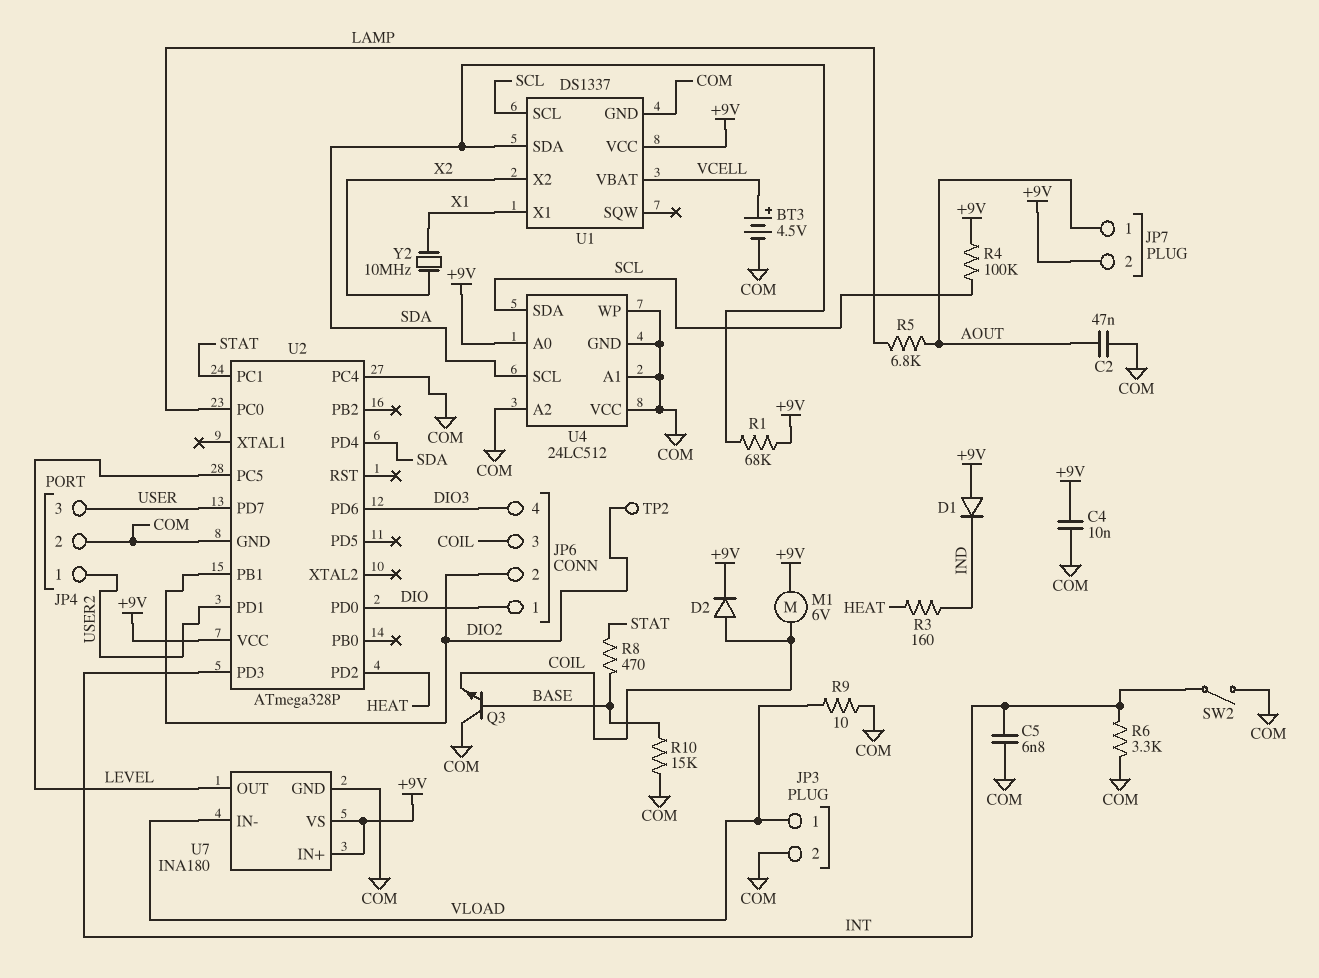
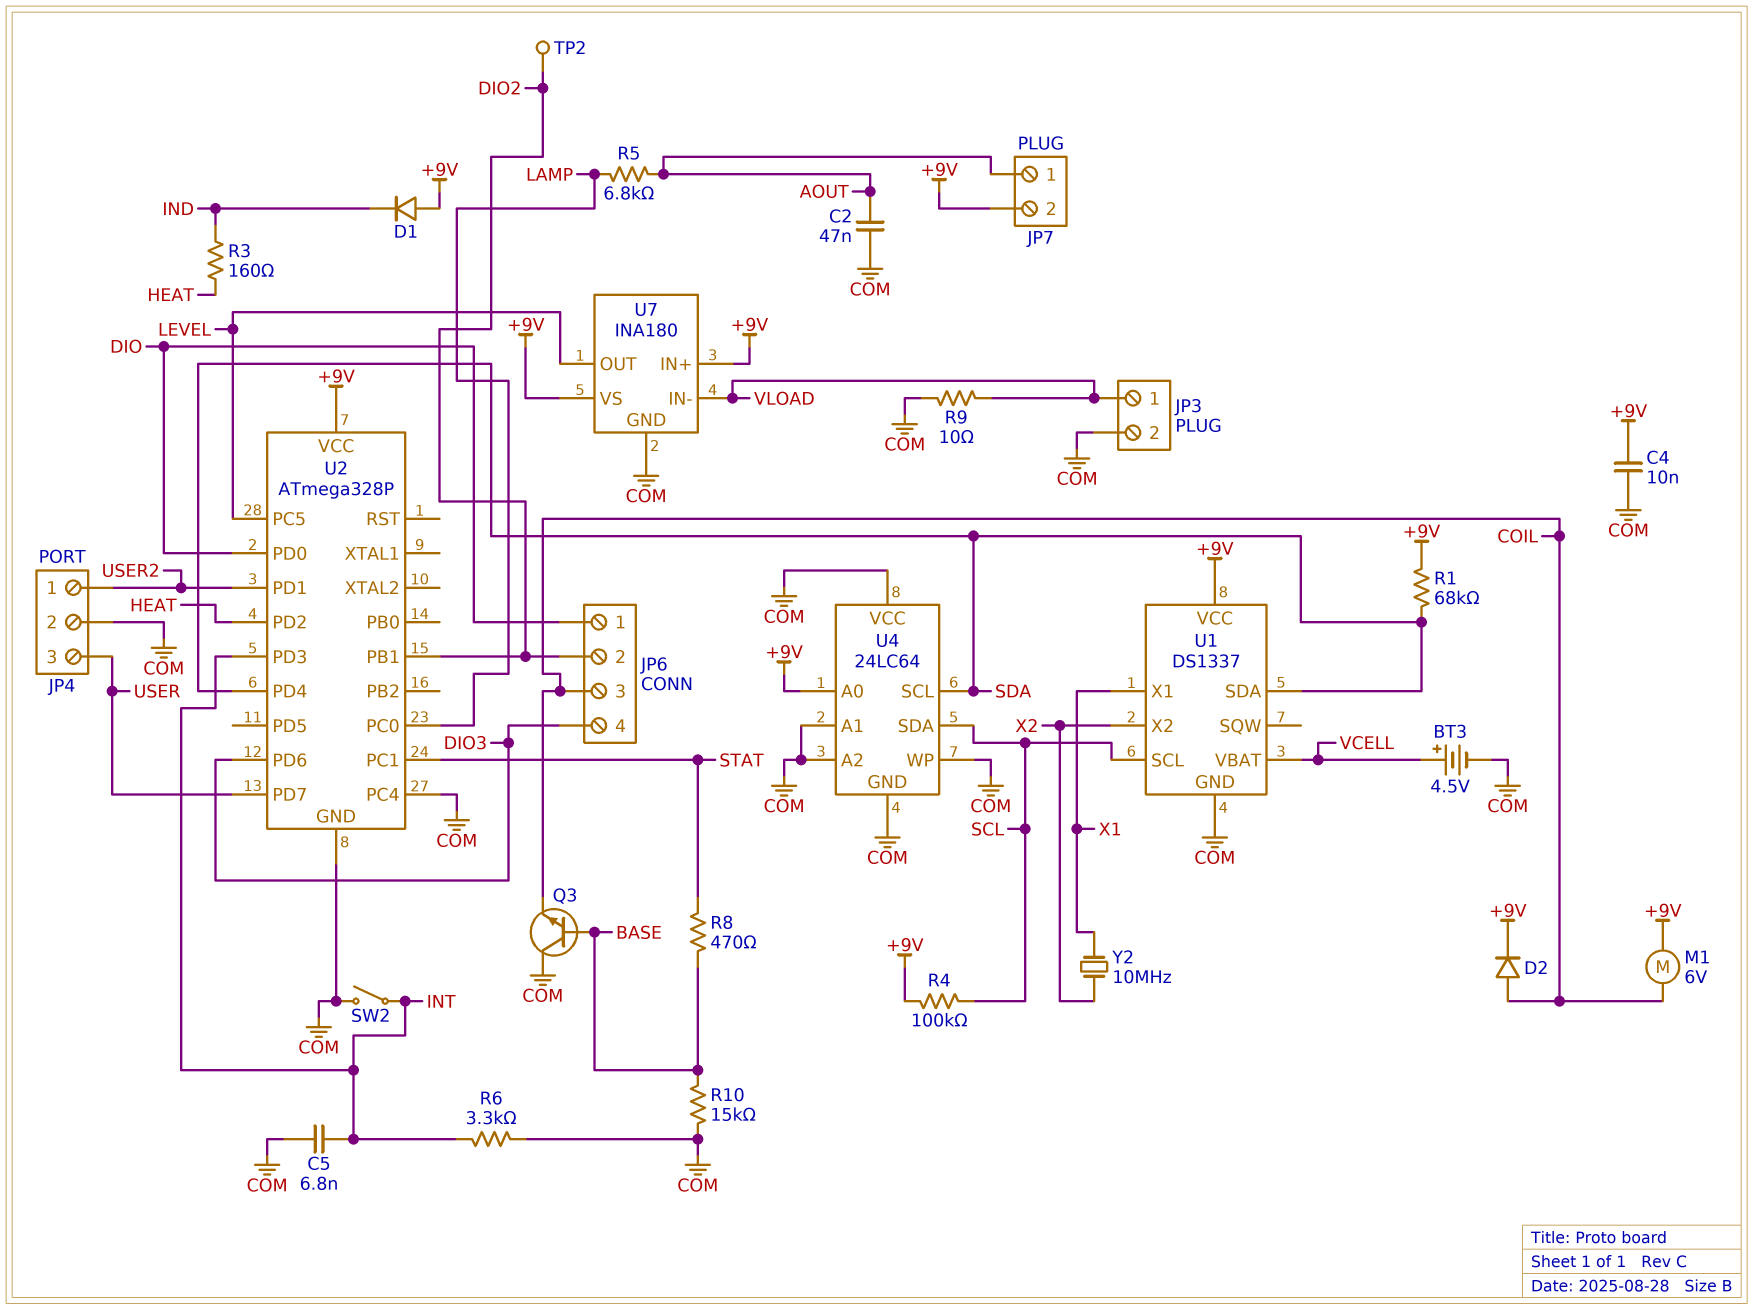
U4: 24LC512 -> 24LC64

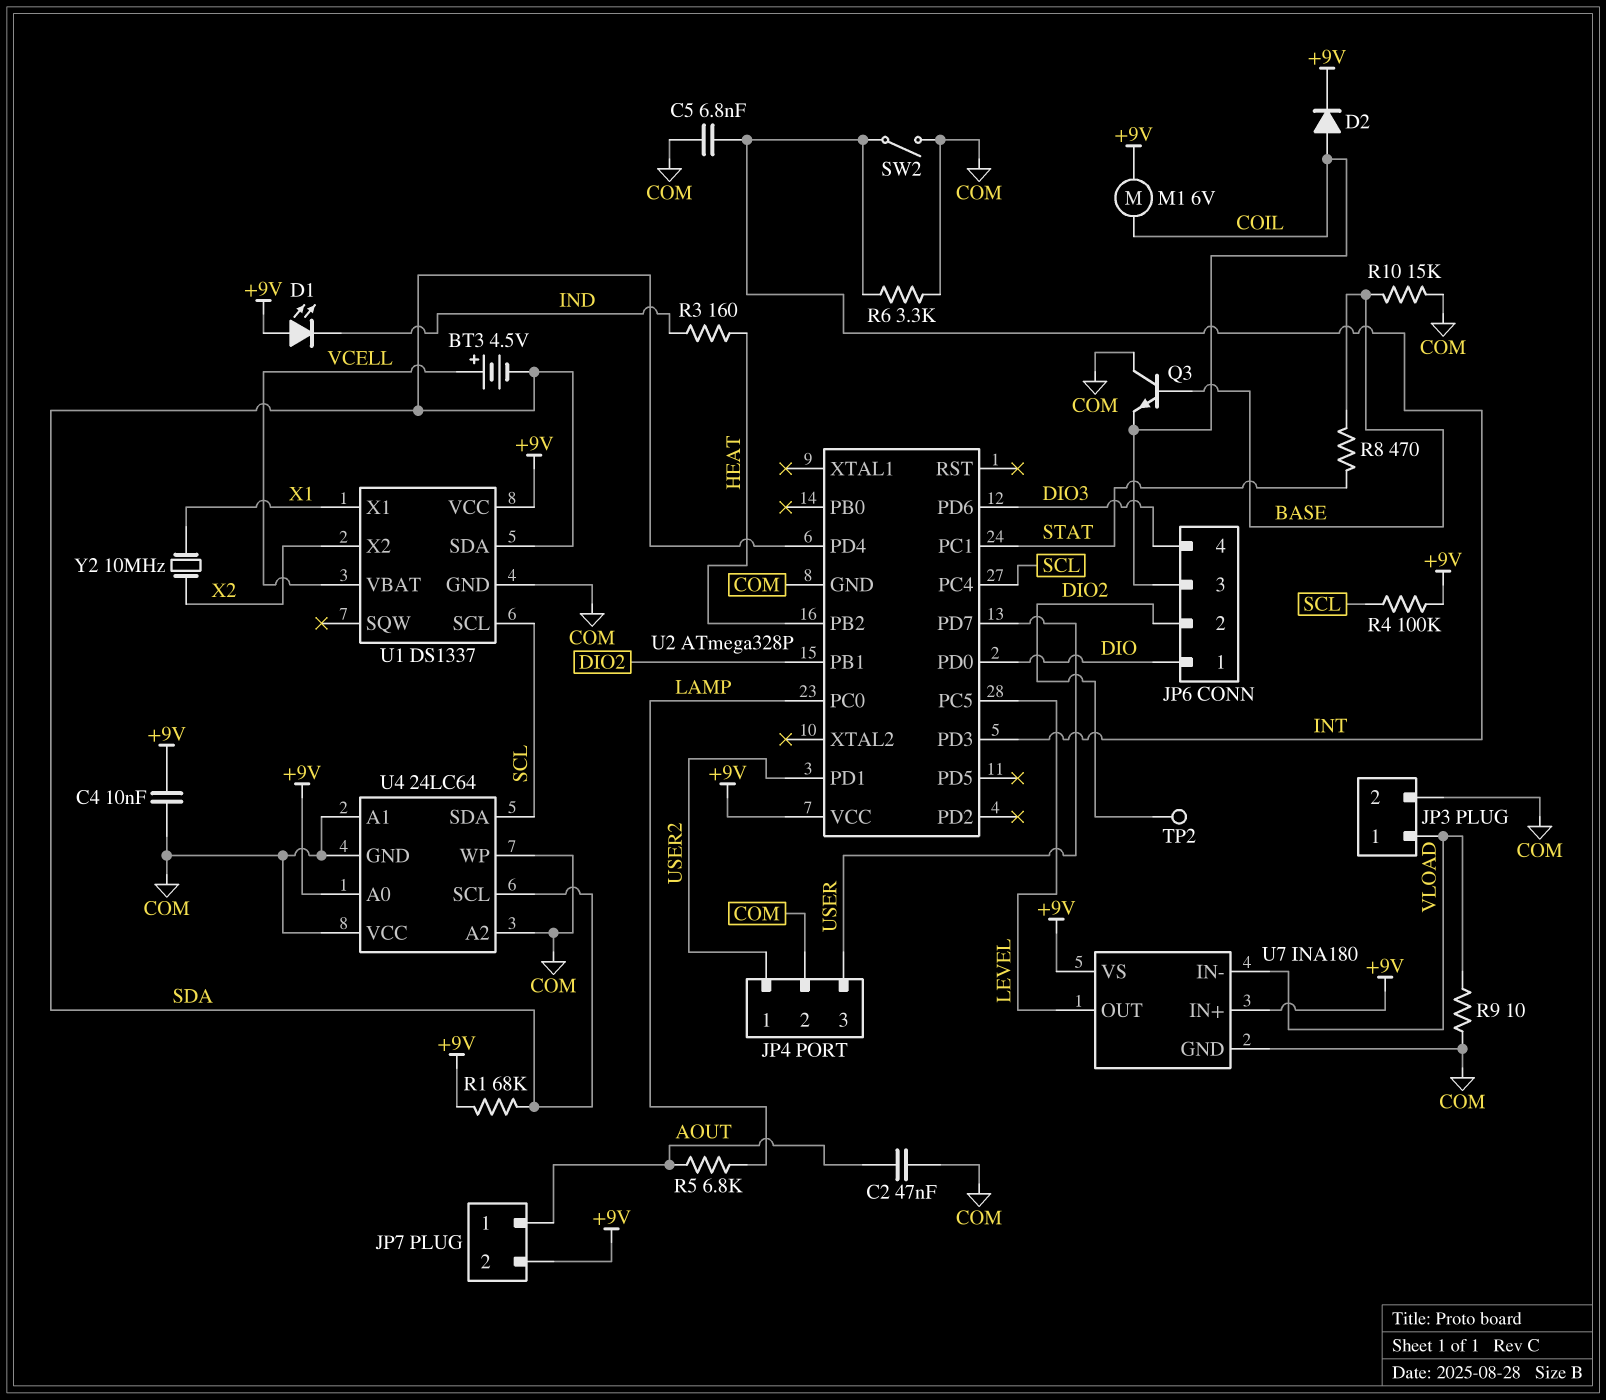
BT3: 4.5V (plus VCELL, minus COM) -> 4.5V (plus VCELL, minus SDA)
D1: diode (A +9V, K IND) -> LED (A +9V, K IND)
U2 pin PB2: none -> HEAT
U2 pin PC4: COM -> SCL
U2 pin PD2: HEAT -> none

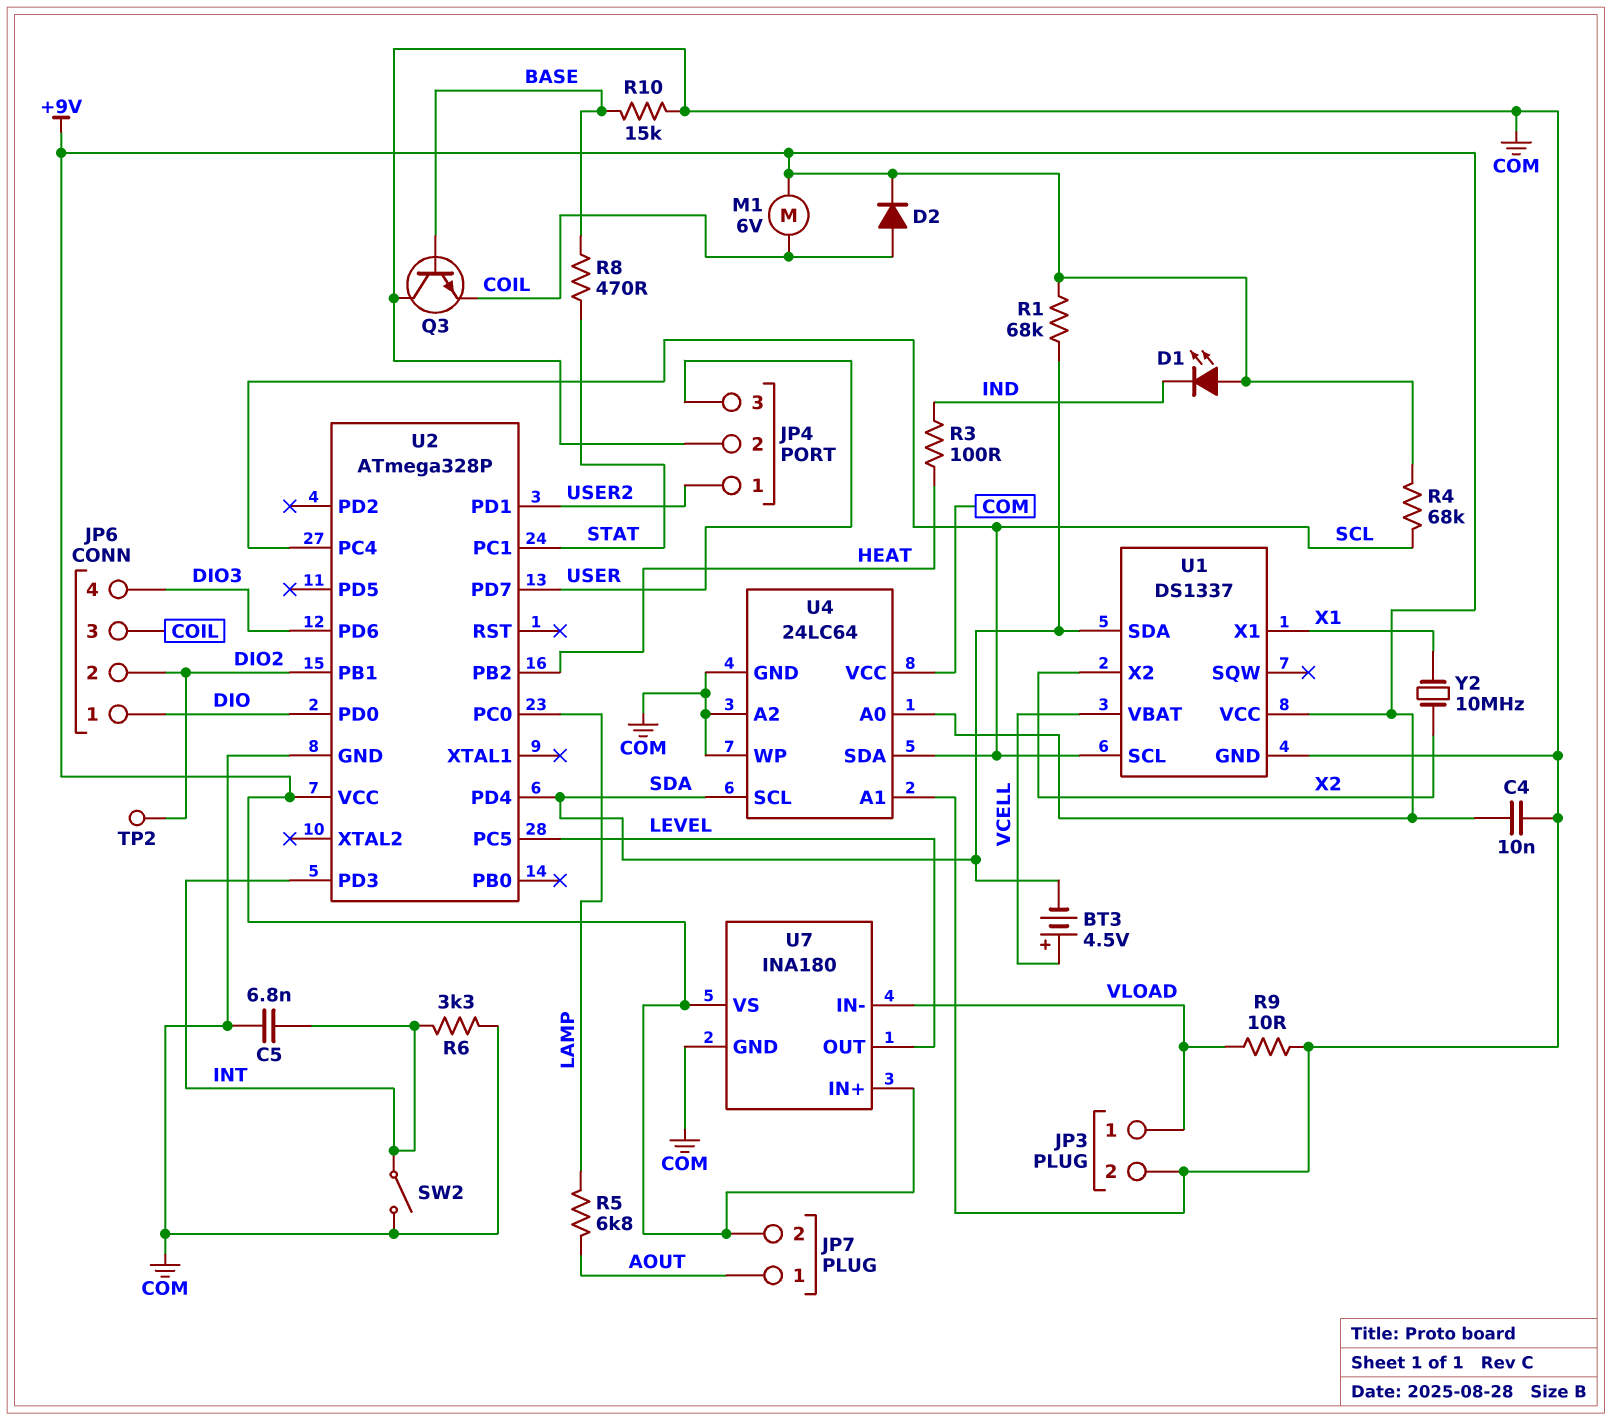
C2: 47nF (AOUT, COM) -> none
R3: 160 (HEAT, IND) -> 100 (HEAT, IND)
R4: 100k (+9V, SCL) -> 68k (+9V, SCL)

